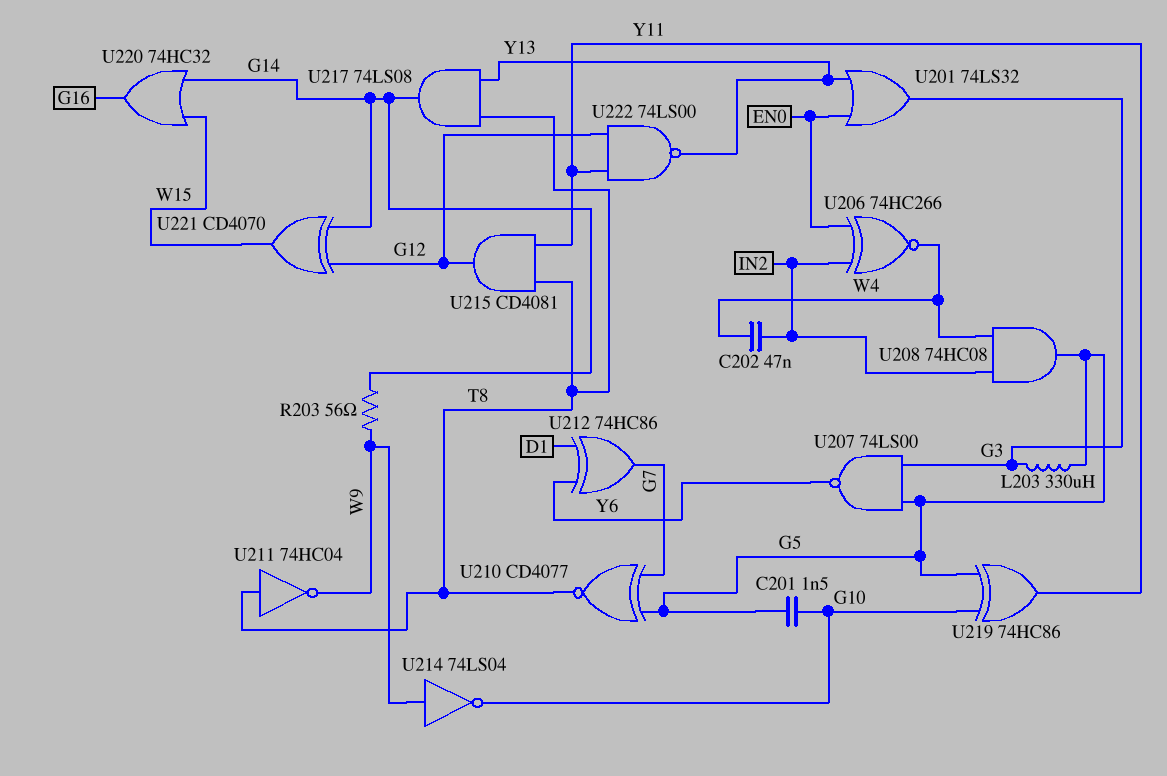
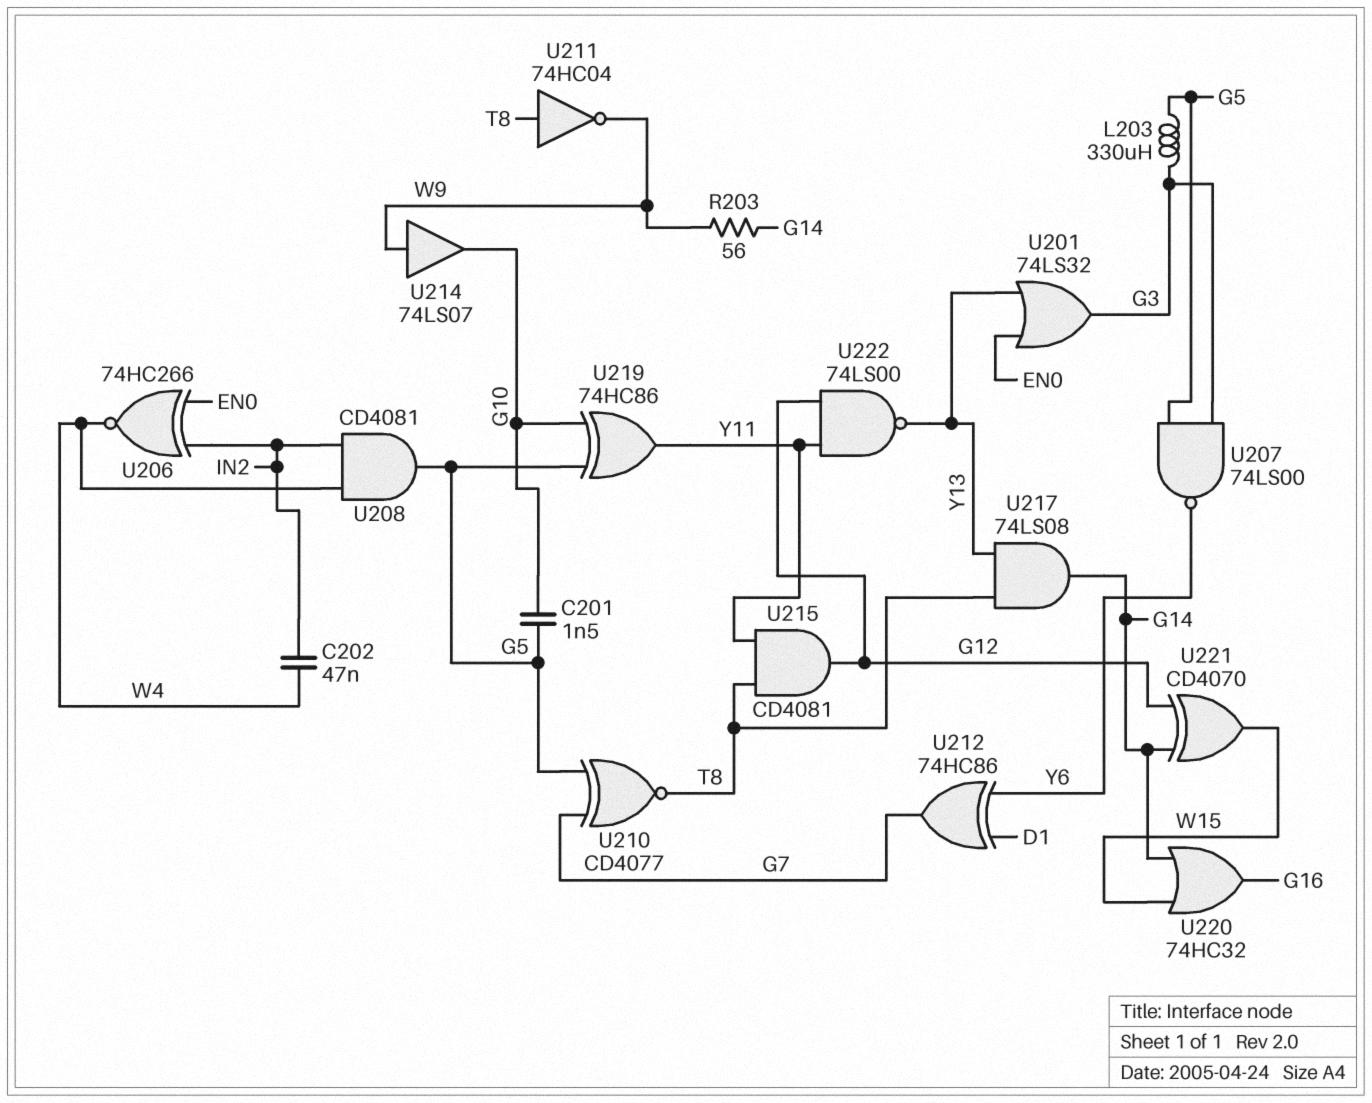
U208: AND 74HC08 (in IN2, in W4, out G5) -> AND CD4081 (in IN2, in W4, out G5)
U214: NOT 74LS04 (in W9, out G10) -> buffer 74LS07 (in W9, out G10)

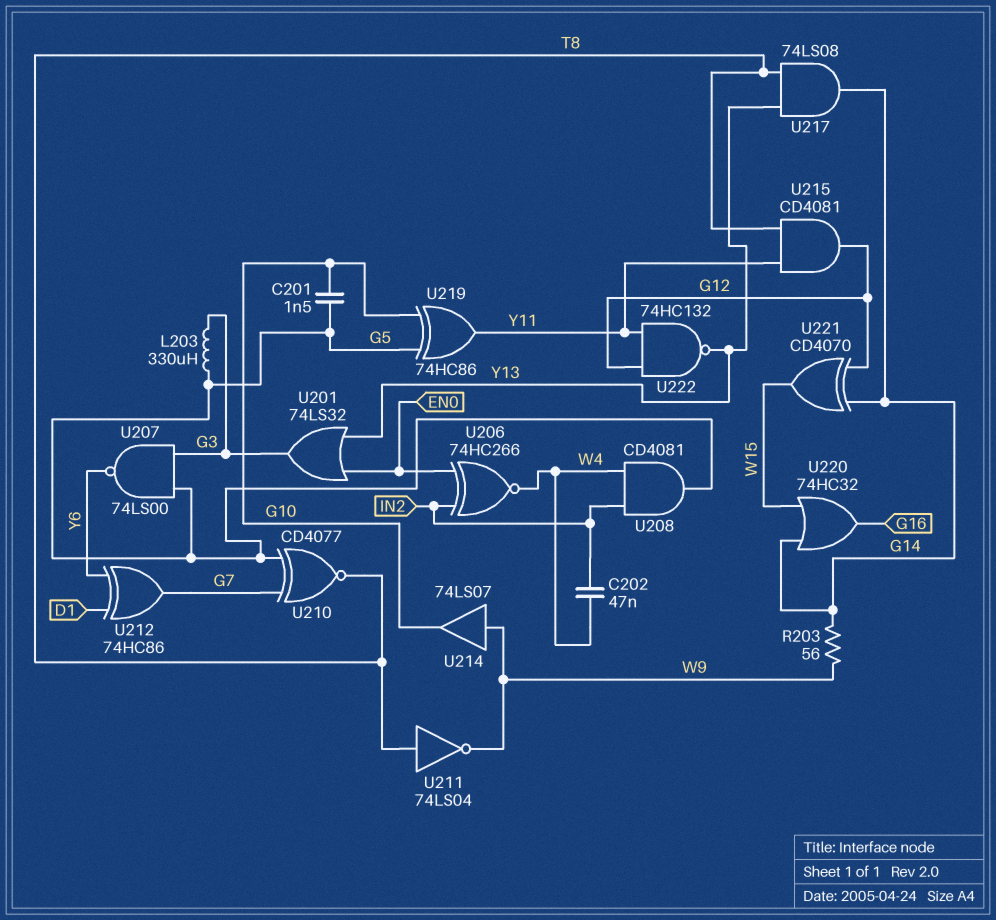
U211: NOT 74HC04 (in T8, out W9) -> NOT 74LS04 (in T8, out W9)
U222: NAND 74LS00 (in G12, in Y11, out Y13) -> NAND 74HC132 (in G12, in Y11, out Y13)

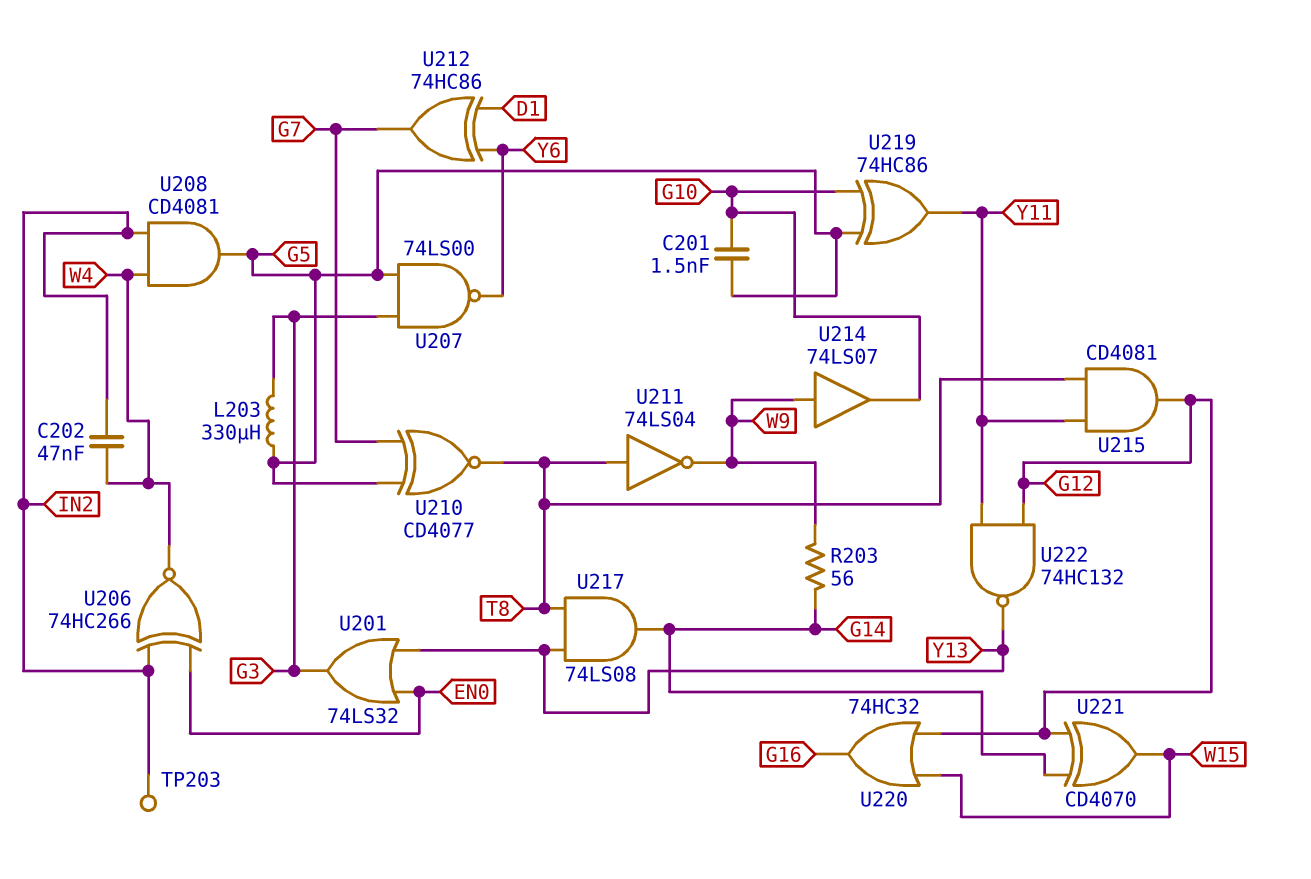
TP203: none -> test point (IN2)
U220: OR 74HC32 (in G14, in W15, out G16) -> OR 74HC32 (in G12, in W15, out G16)

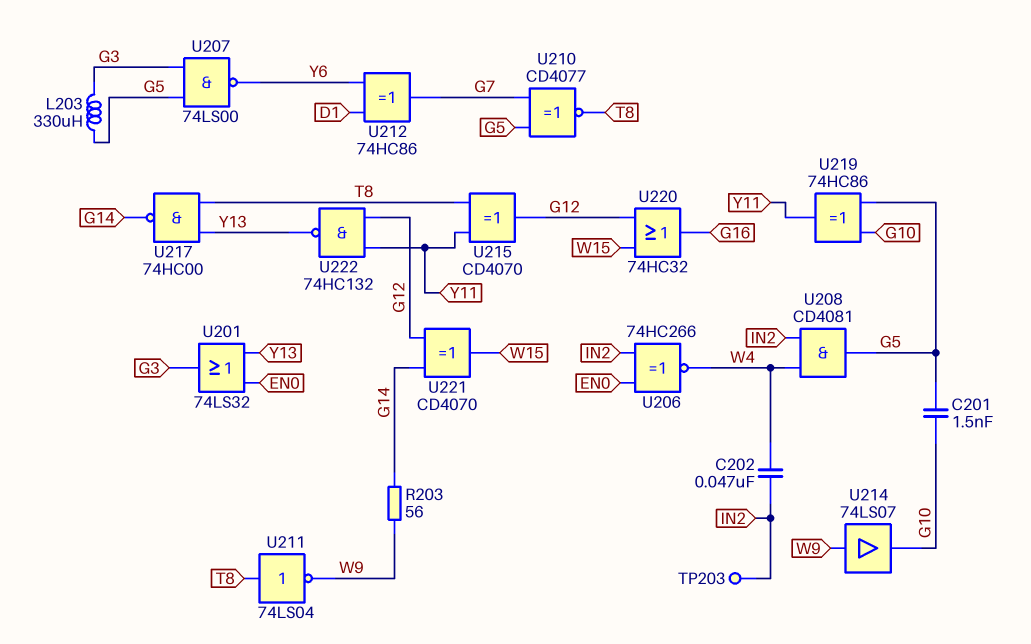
U215: AND CD4081 (in T8, in Y11, out G12) -> XOR CD4070 (in T8, in Y11, out G12)
U217: AND 74LS08 (in T8, in Y13, out G14) -> NAND 74HC00 (in T8, in Y13, out G14)

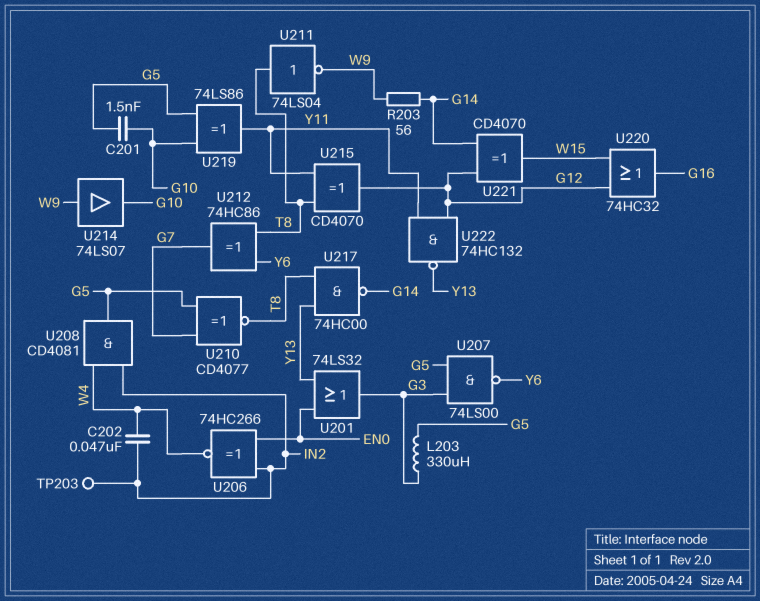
U212: XOR 74HC86 (in D1, in Y6, out G7) -> XOR 74HC86 (in T8, in Y6, out G7)
U219: XOR 74HC86 (in G5, in G10, out Y11) -> XOR 74LS86 (in G5, in G10, out Y11)

